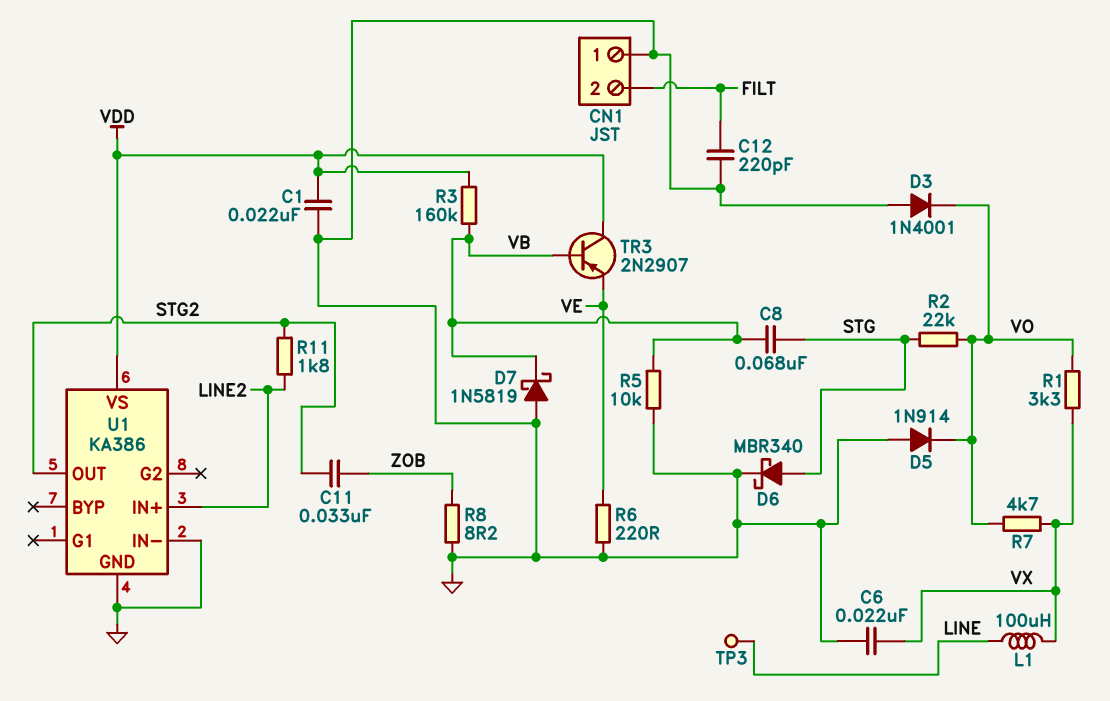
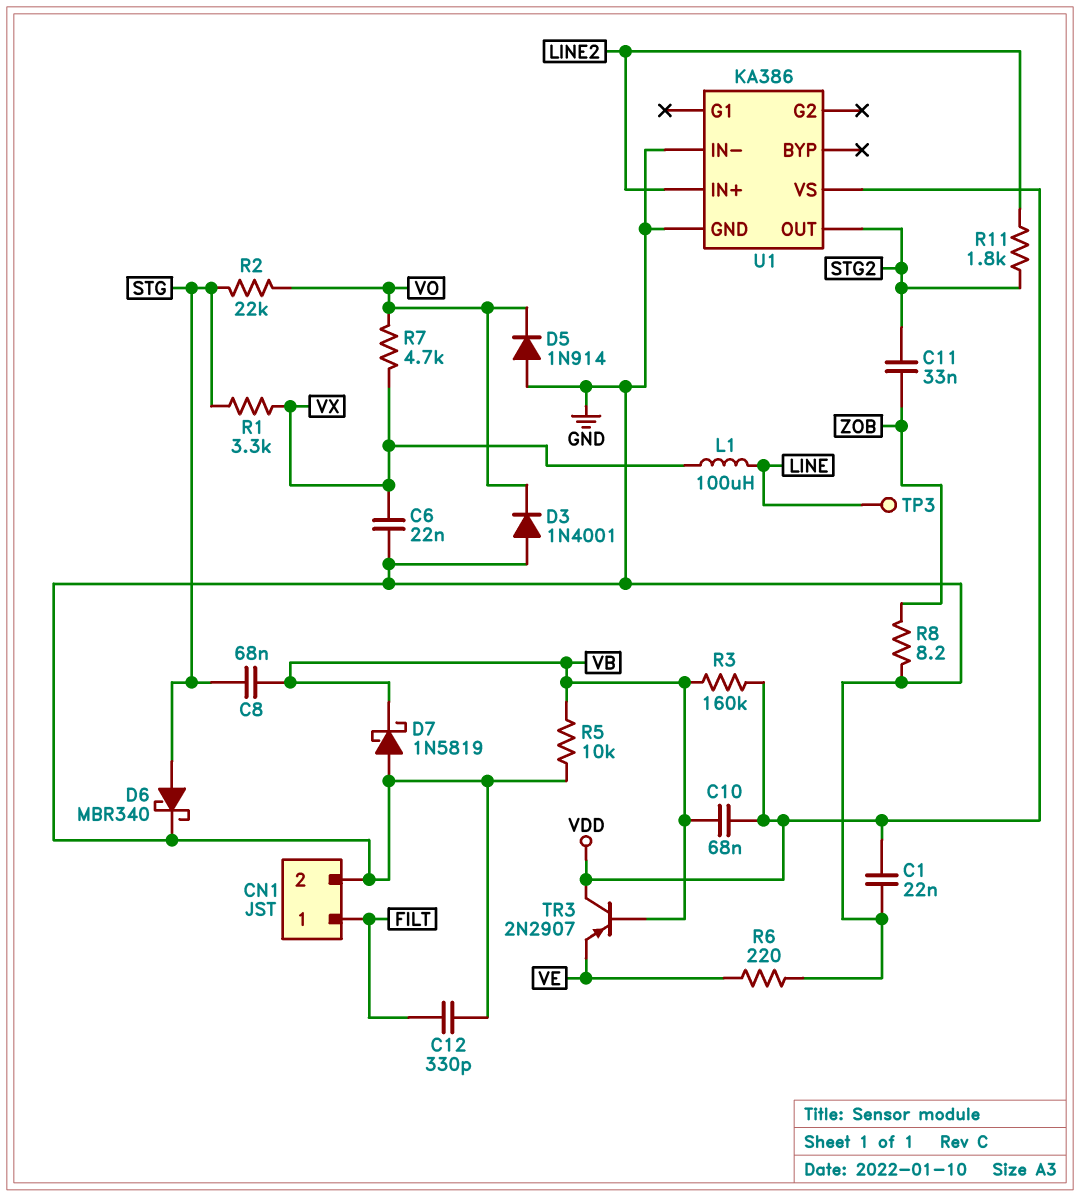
C10: none -> 68nF (VB, VDD)
C12: 220pF (FILT, GND) -> 330pF (FILT, GND)
CN1 pin 1: GND -> FILT
CN1 pin 2: FILT -> GND
R1: 3.3k (VO, VX) -> 3.3k (STG, VX)

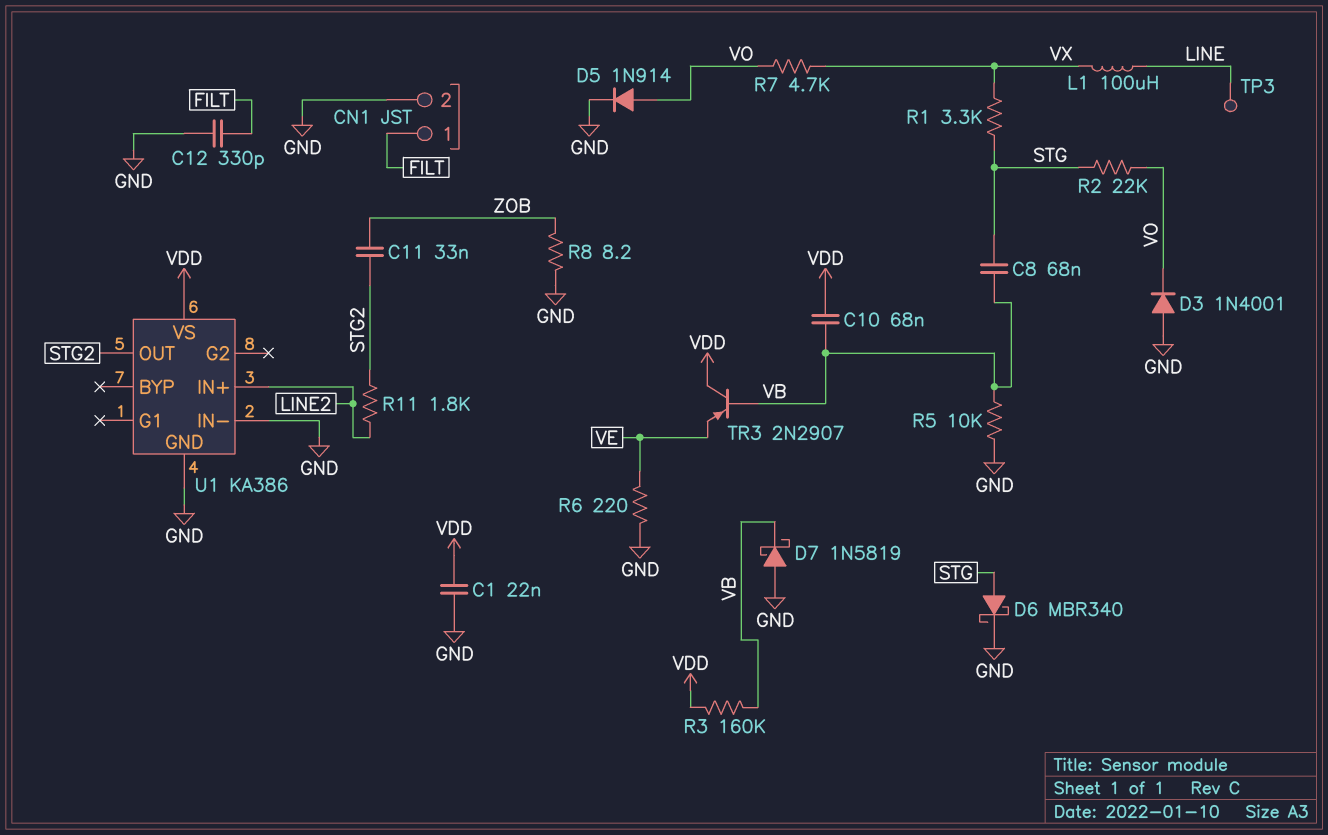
C6: 22nF (GND, VX) -> none
D5: diode 1N914 (A GND, K VO) -> diode 1N914 (A VO, K GND)

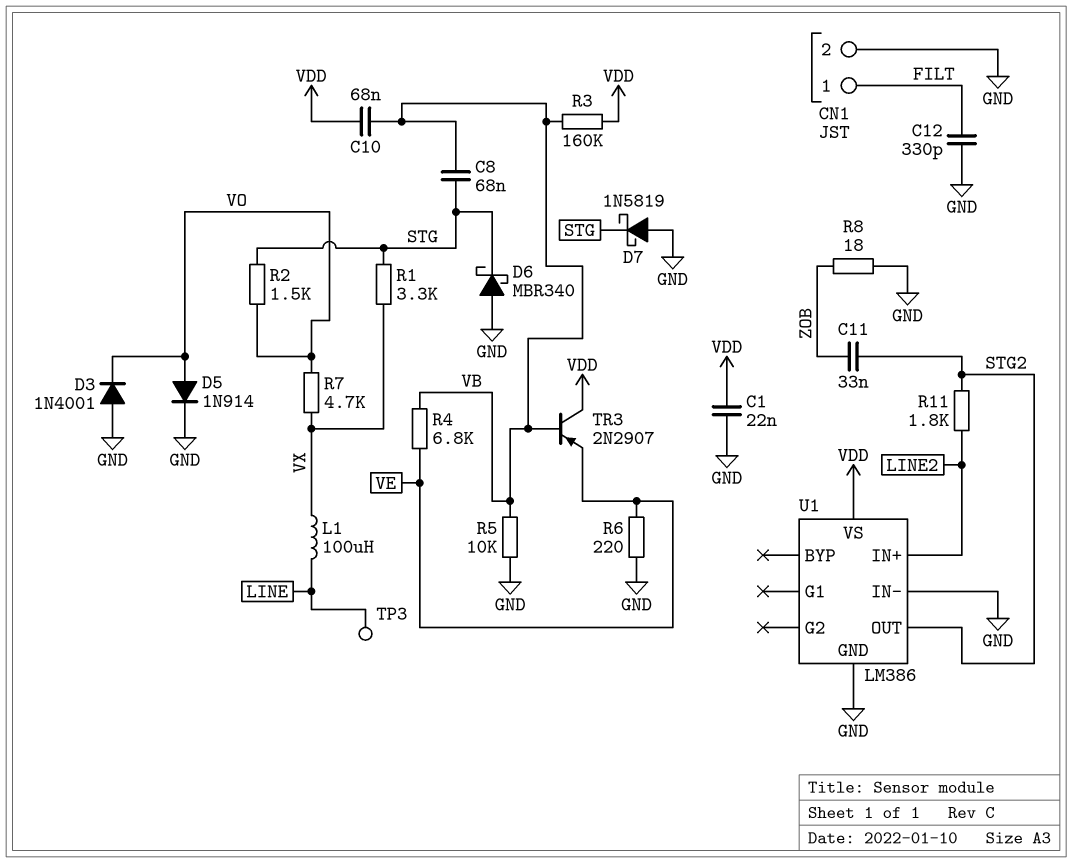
D6: schottky MBR340 (A STG, K GND) -> schottky MBR340 (A GND, K STG)
D7: schottky 1N5819 (A GND, K VB) -> schottky 1N5819 (A GND, K STG)
R2: 22k (STG, VO) -> 1.5k (STG, VO)
R4: none -> 6.8k (VB, VE)
R8: 8.2 (GND, ZOB) -> 18 (GND, ZOB)
U1: KA386 -> LM386

